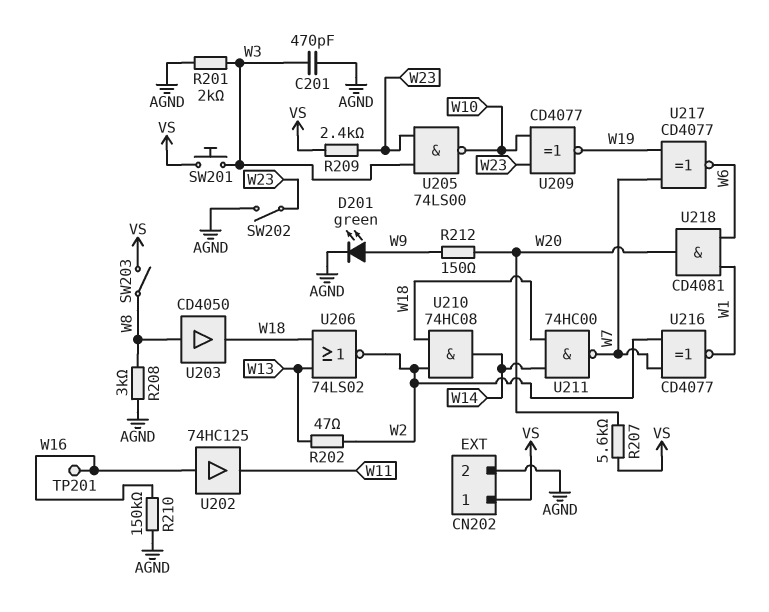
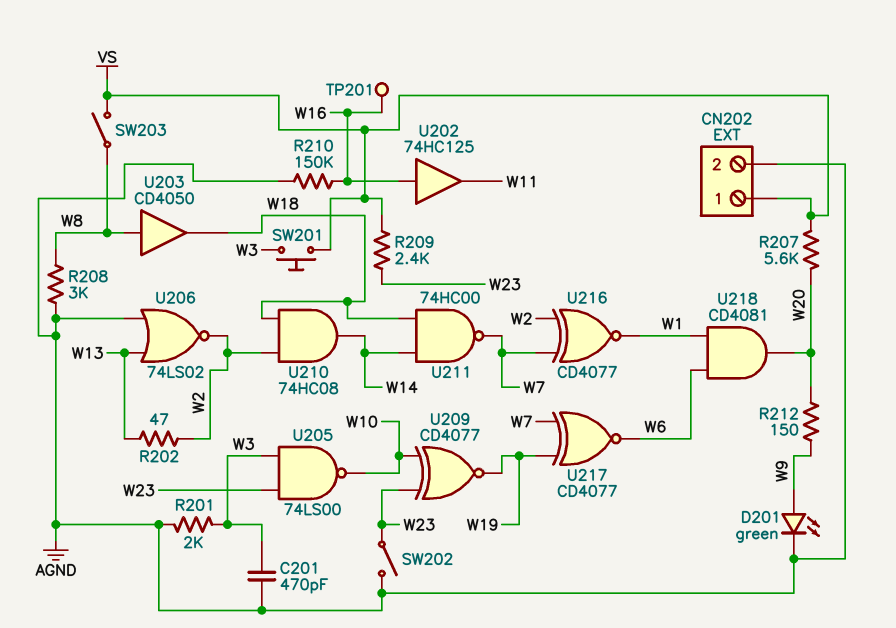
U206: NOR 74LS02 (in W13, in W18, out W2) -> NOR 74LS02 (in AGND, in W13, out W2)

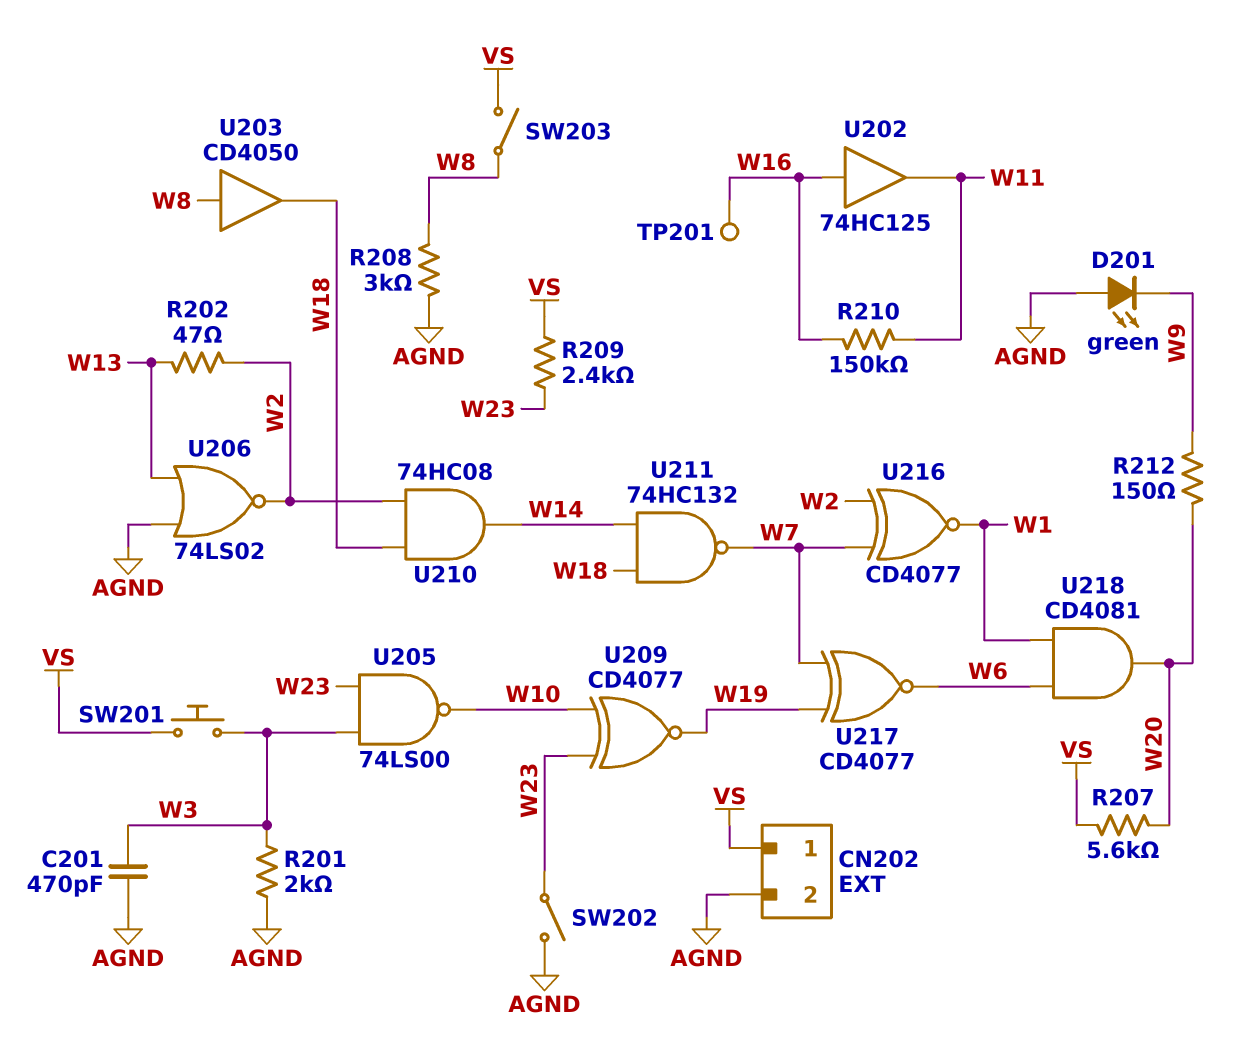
D201: LED green (A W9, K AGND) -> LED green (A AGND, K W9)
R210: 150k (AGND, W16) -> 150k (W11, W16)
U211: NAND 74HC00 (in W14, in W18, out W7) -> NAND 74HC132 (in W14, in W18, out W7)

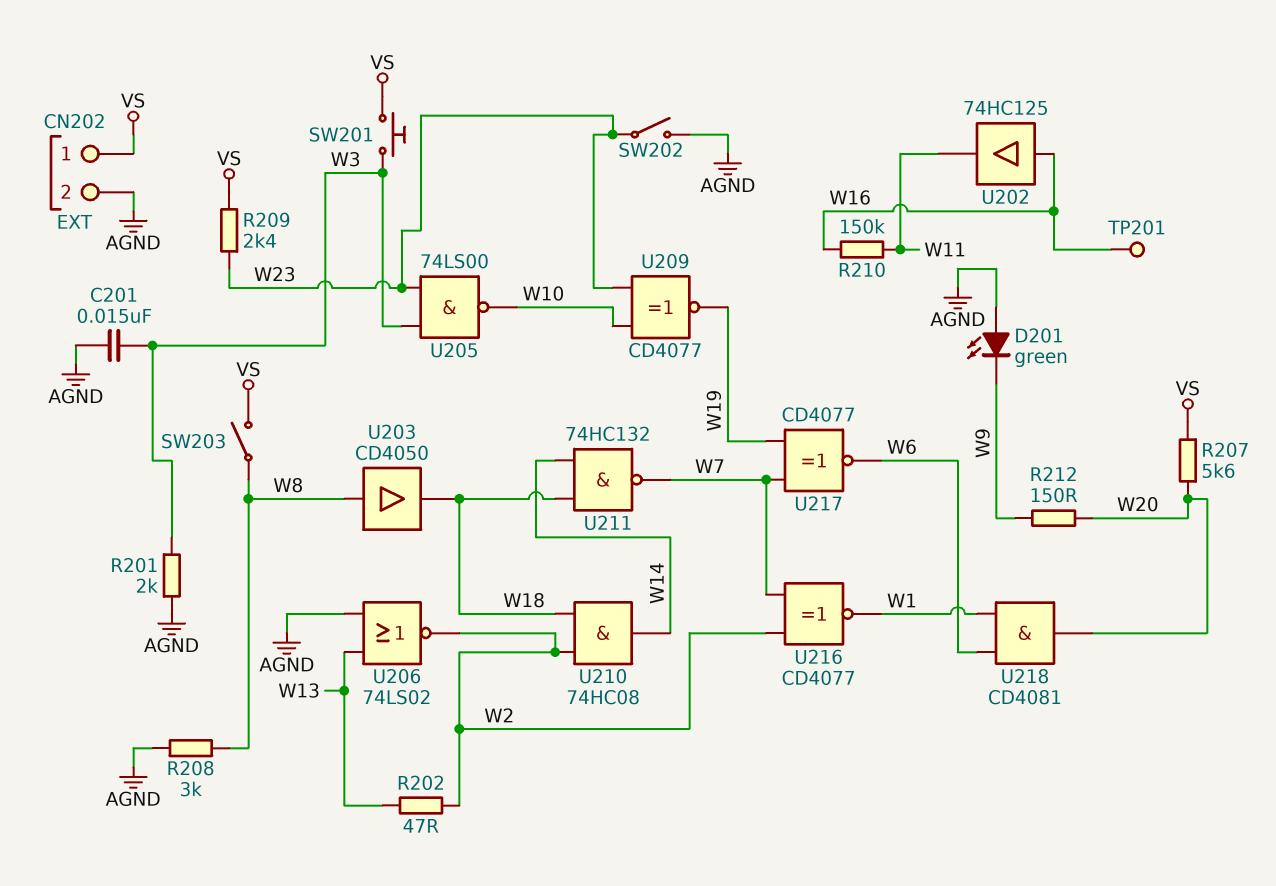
C201: 470pF (AGND, W3) -> 15nF (AGND, W3)

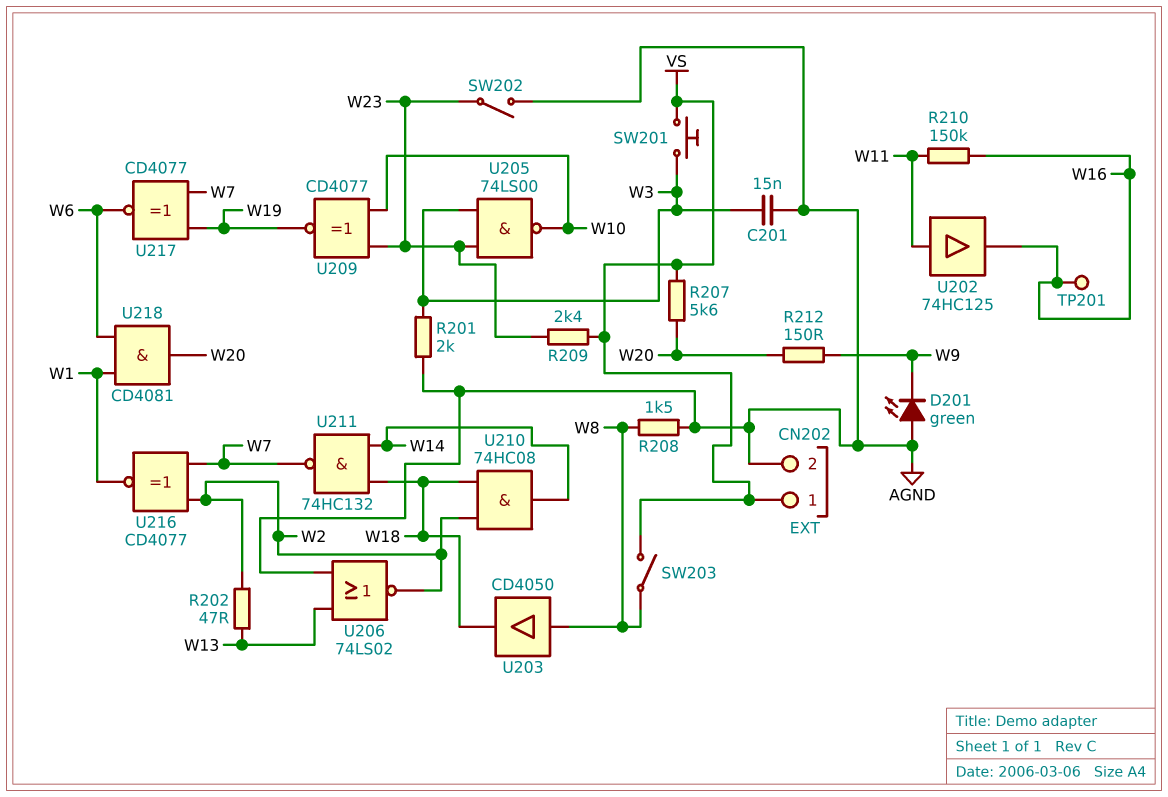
R208: 3k (AGND, W8) -> 1.5k (AGND, W8)
U202: buffer 74HC125 (in W16, out W11) -> buffer 74HC125 (in W11, out W16)

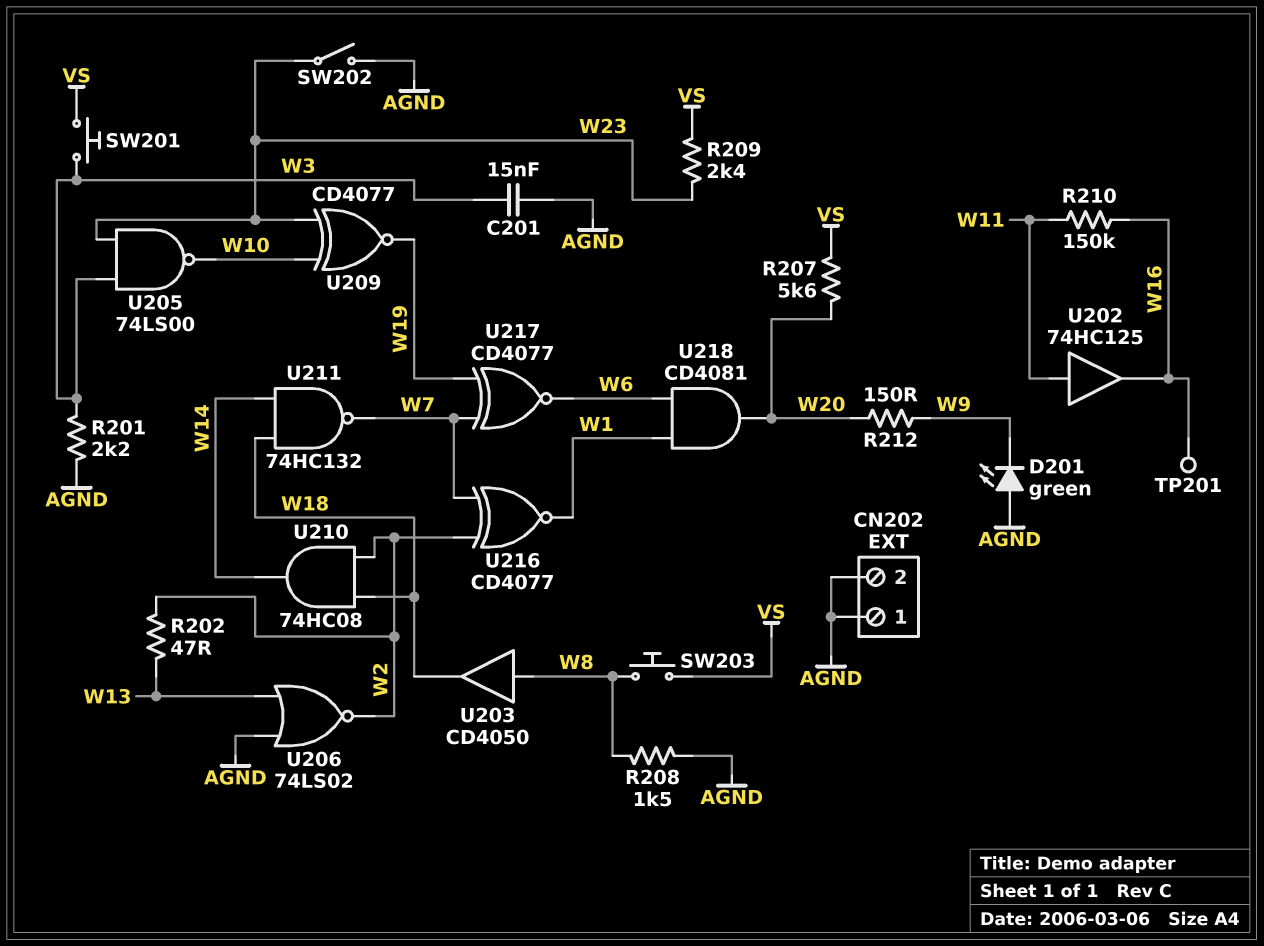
CN202 pin 1: VS -> AGND
R201: 2k (AGND, W3) -> 2.2k (AGND, W3)
SW203: switch (VS, W8) -> button (VS, W8)

